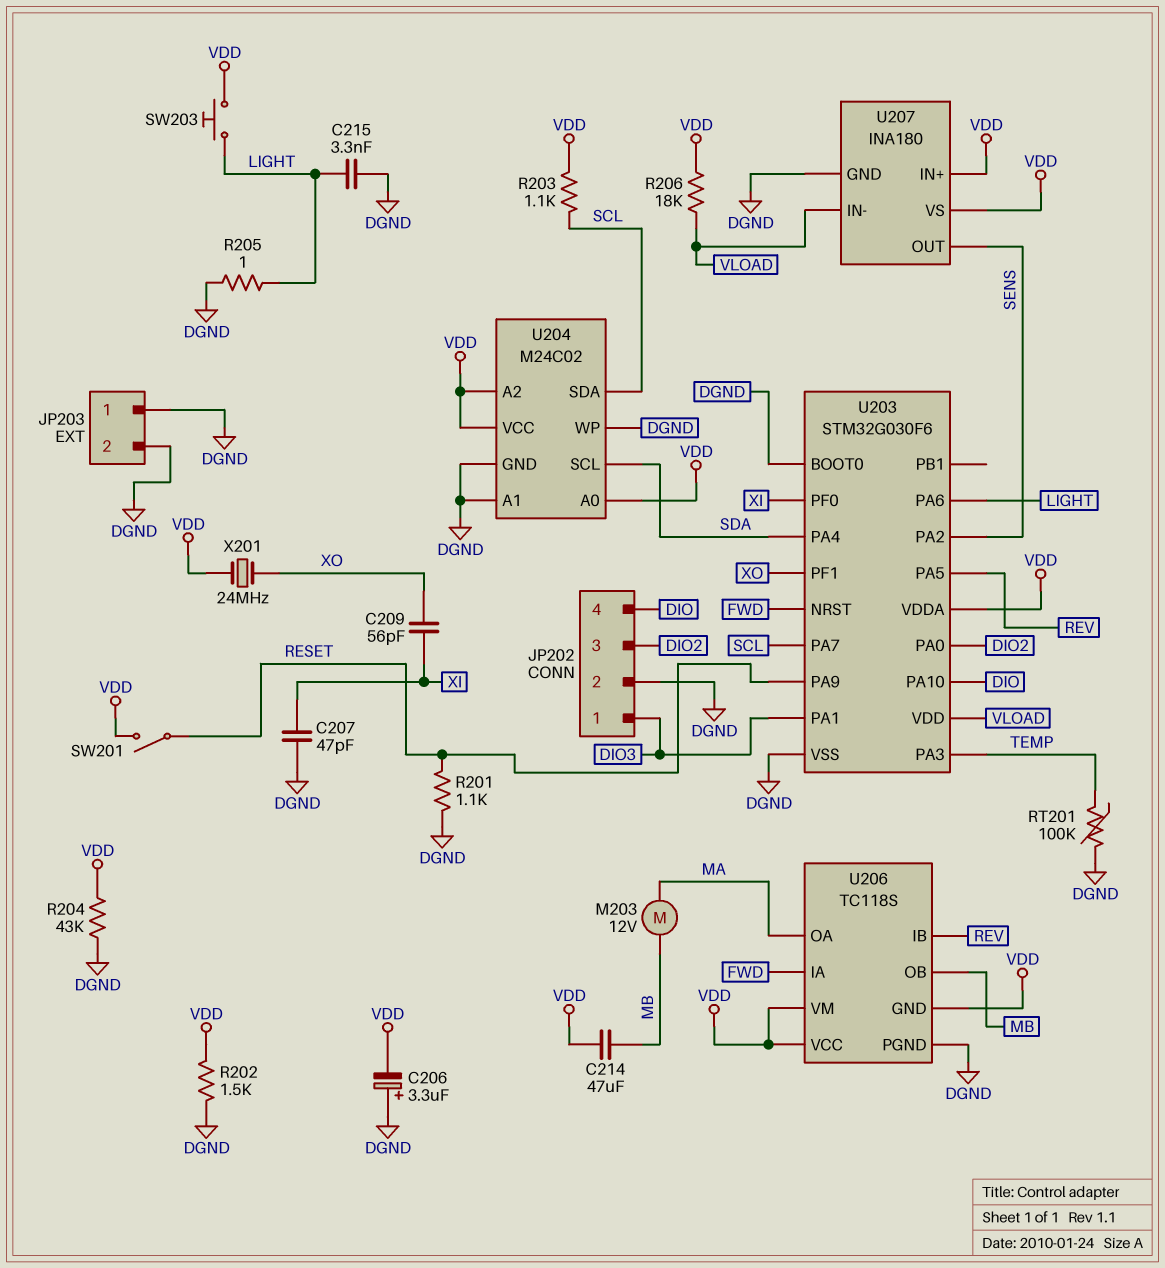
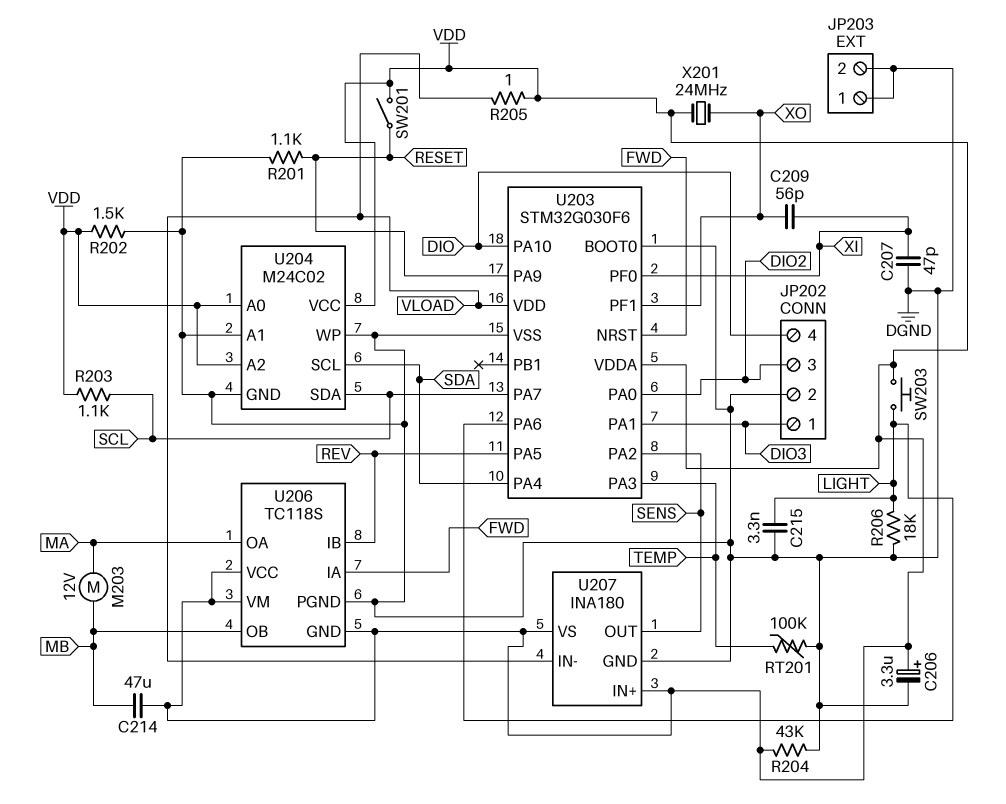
C206: 3.3uF (plus DGND, minus VDD) -> 3.3uF (plus VDD, minus DGND)
R205: 1 (DGND, LIGHT) -> 1 (VDD, VLOAD)
R206: 18k (VDD, VLOAD) -> 18k (DGND, LIGHT)

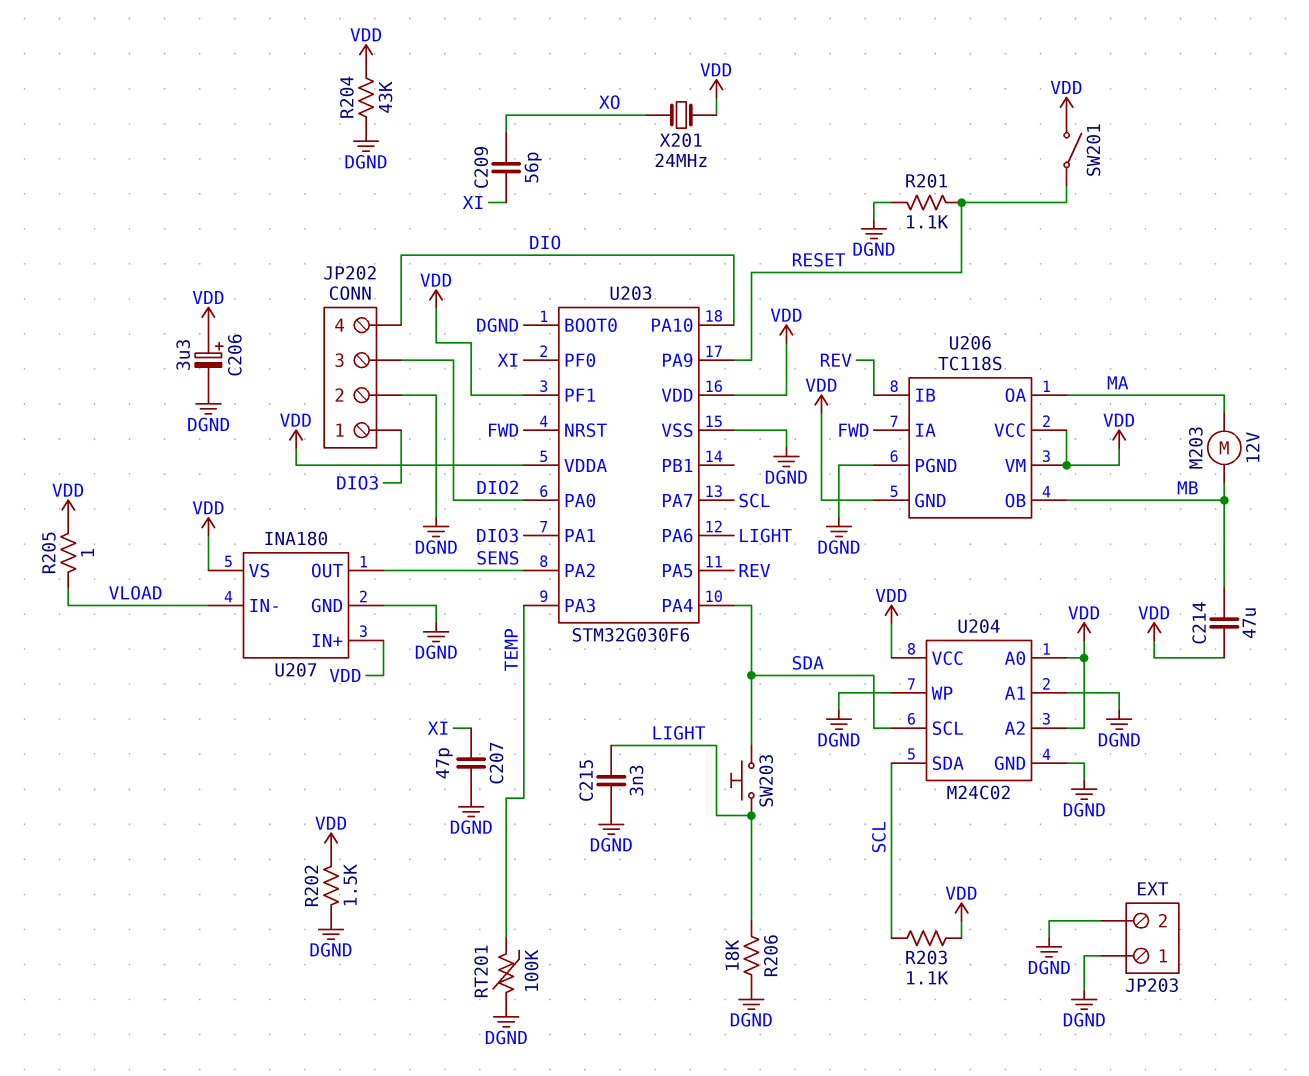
SW203: button (LIGHT, VDD) -> button (LIGHT, SDA)
U203 pin PF1: XO -> VDD
U203 pin VDD: VLOAD -> VDD

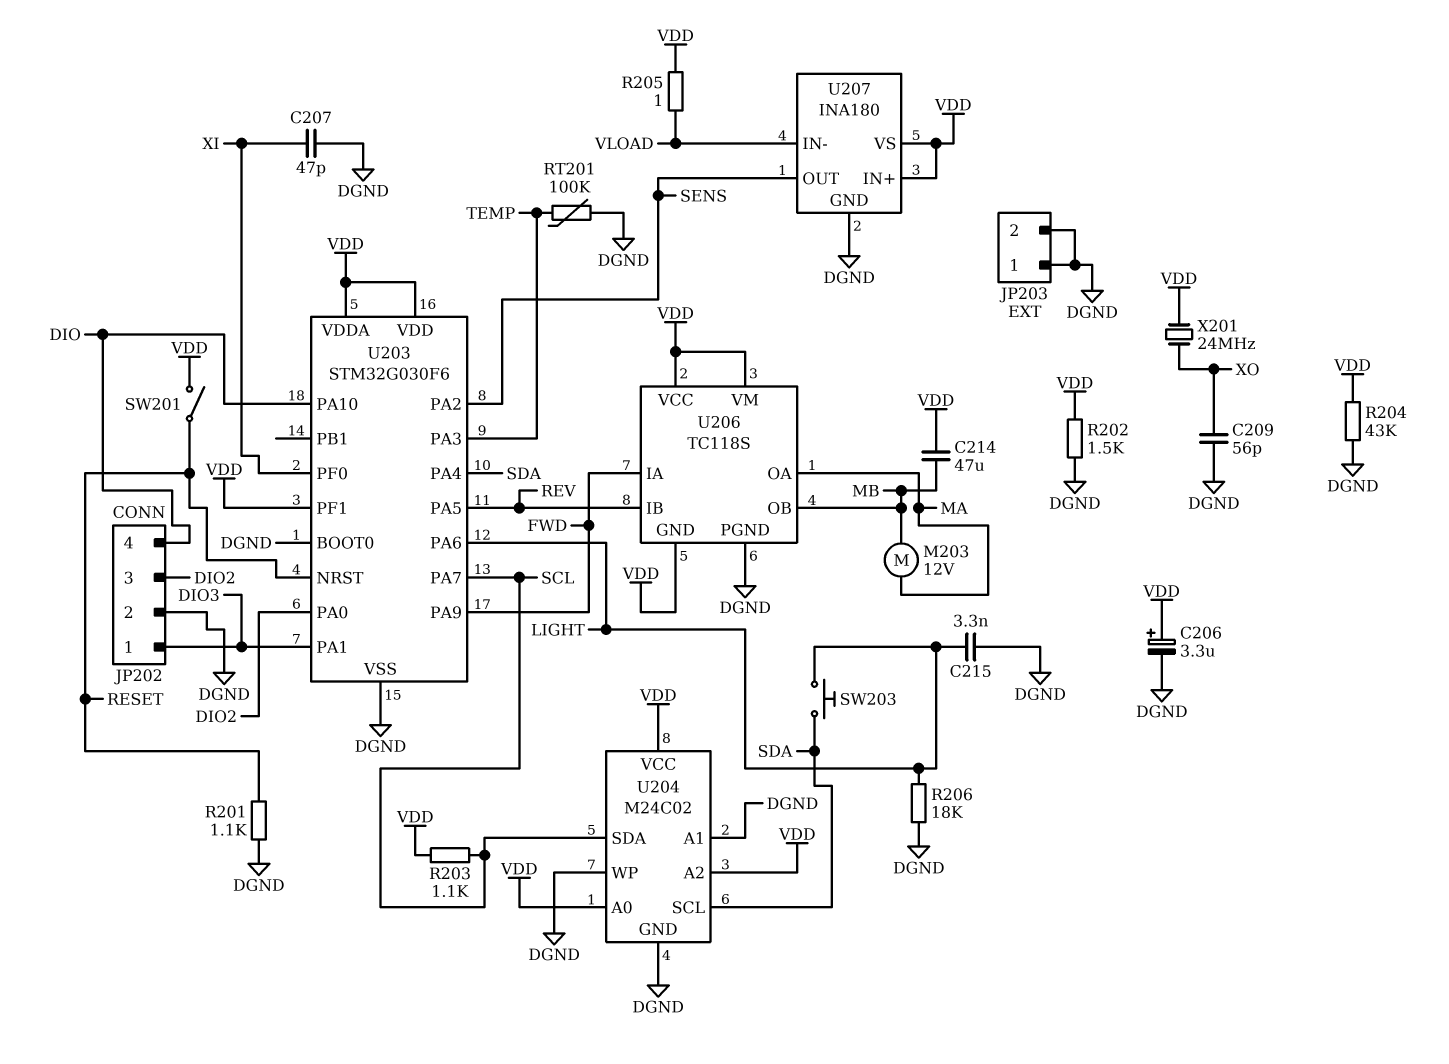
C209: 56pF (XI, XO) -> 56pF (DGND, XO)
U203 pin NRST: FWD -> RESET
U203 pin PA9: RESET -> FWD

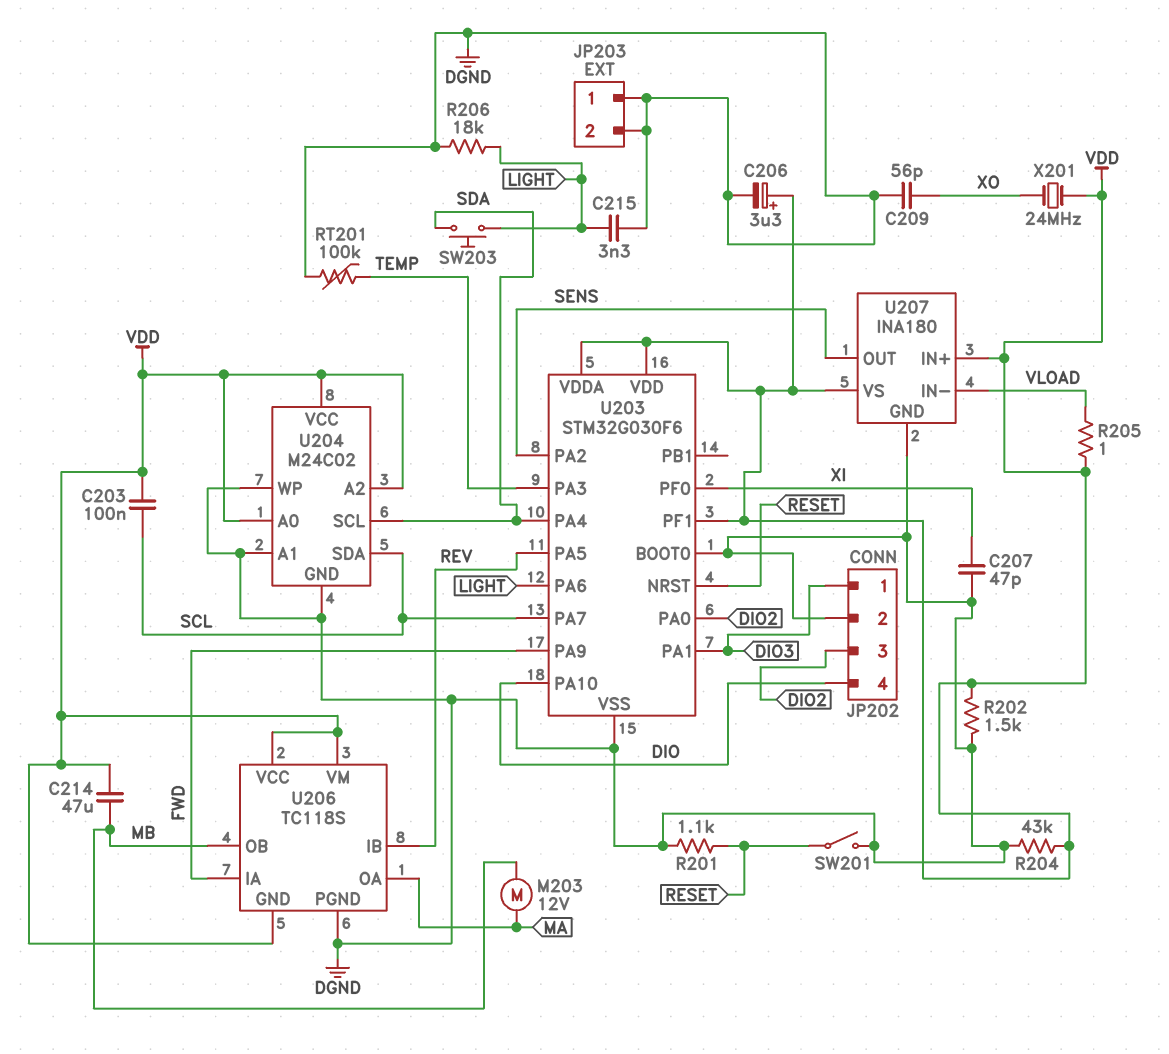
C203: none -> 100nF (SCL, VDD)
R203: 1.1k (SCL, VDD) -> none
SW201: switch (RESET, VDD) -> switch (DGND, RESET)

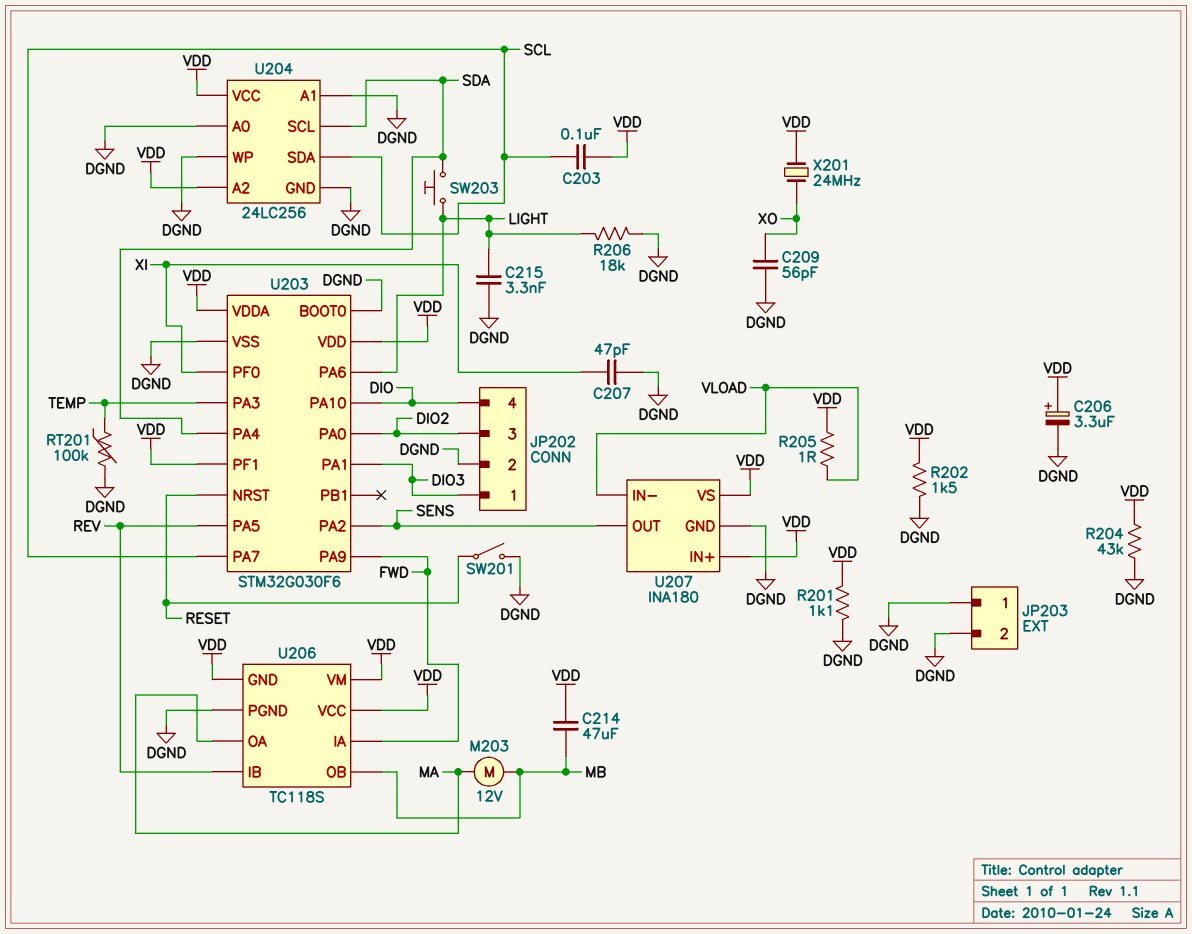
R201: 1.1k (DGND, RESET) -> 1.1k (DGND, VDD)
U204: M24C02 -> 24LC256
U204 pin A0: VDD -> DGND

